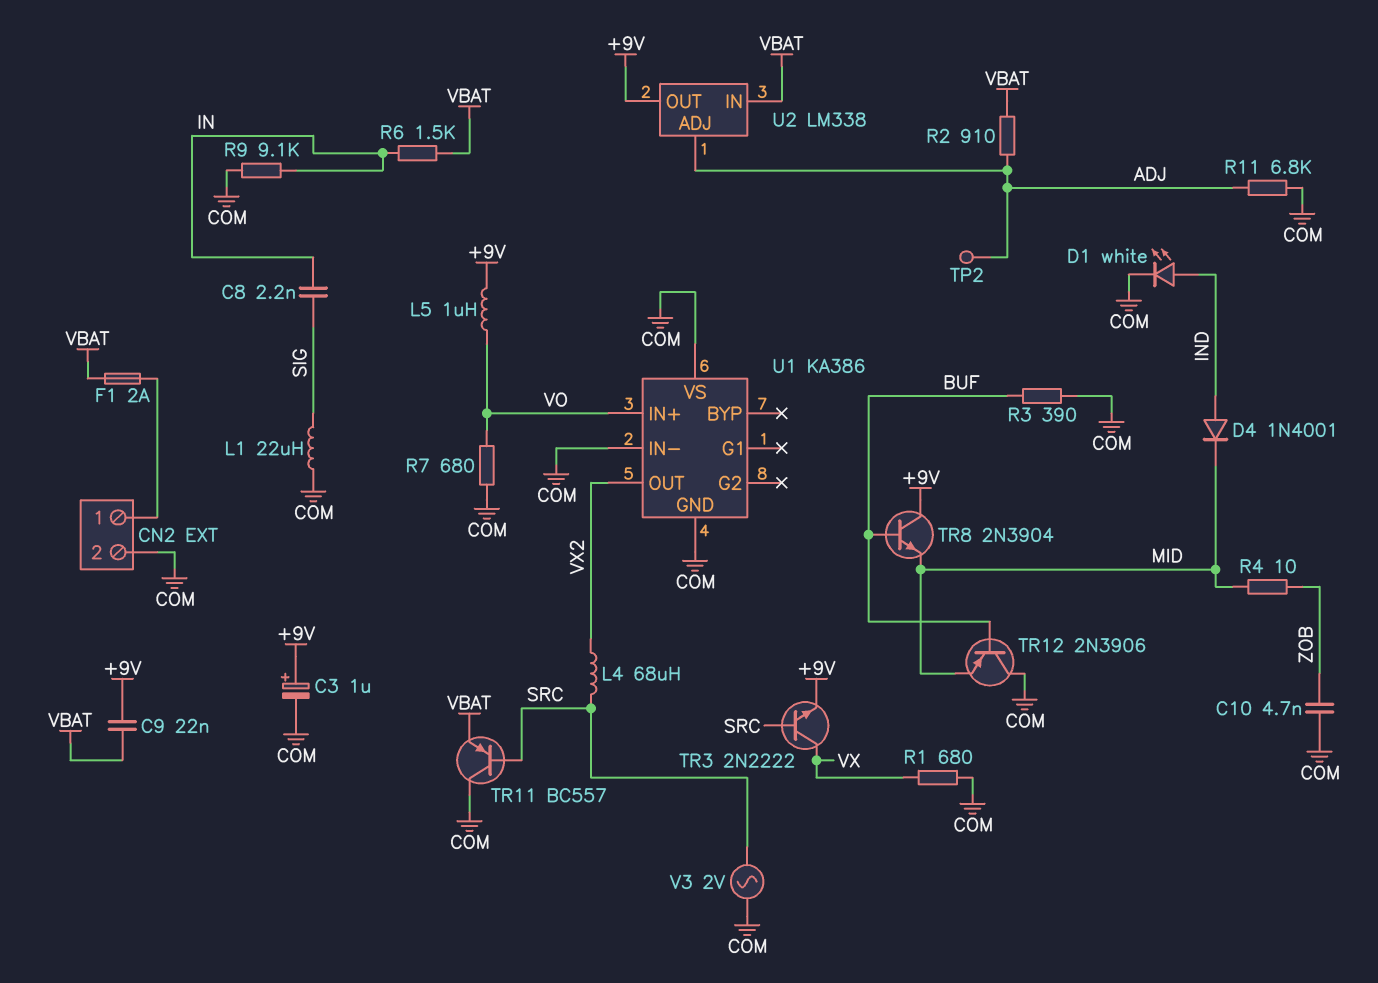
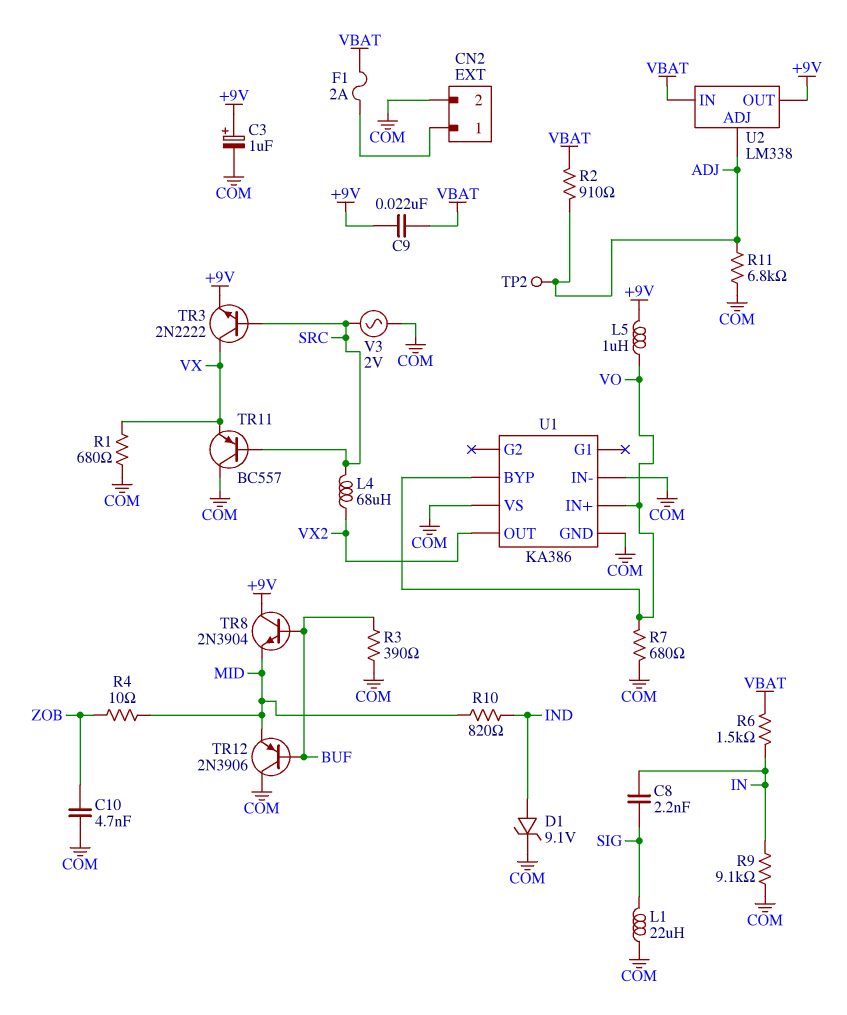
D1: LED white (A IND, K COM) -> zener 9.1V (A IND, K COM)
D4: diode 1N4001 (A IND, K MID) -> none
R10: none -> 820 (IND, MID)
TR11: PNP BC557 (B SRC, C COM, E VBAT) -> PNP BC557 (B SRC, C COM, E VX)
U1 pin BYP: none -> VO

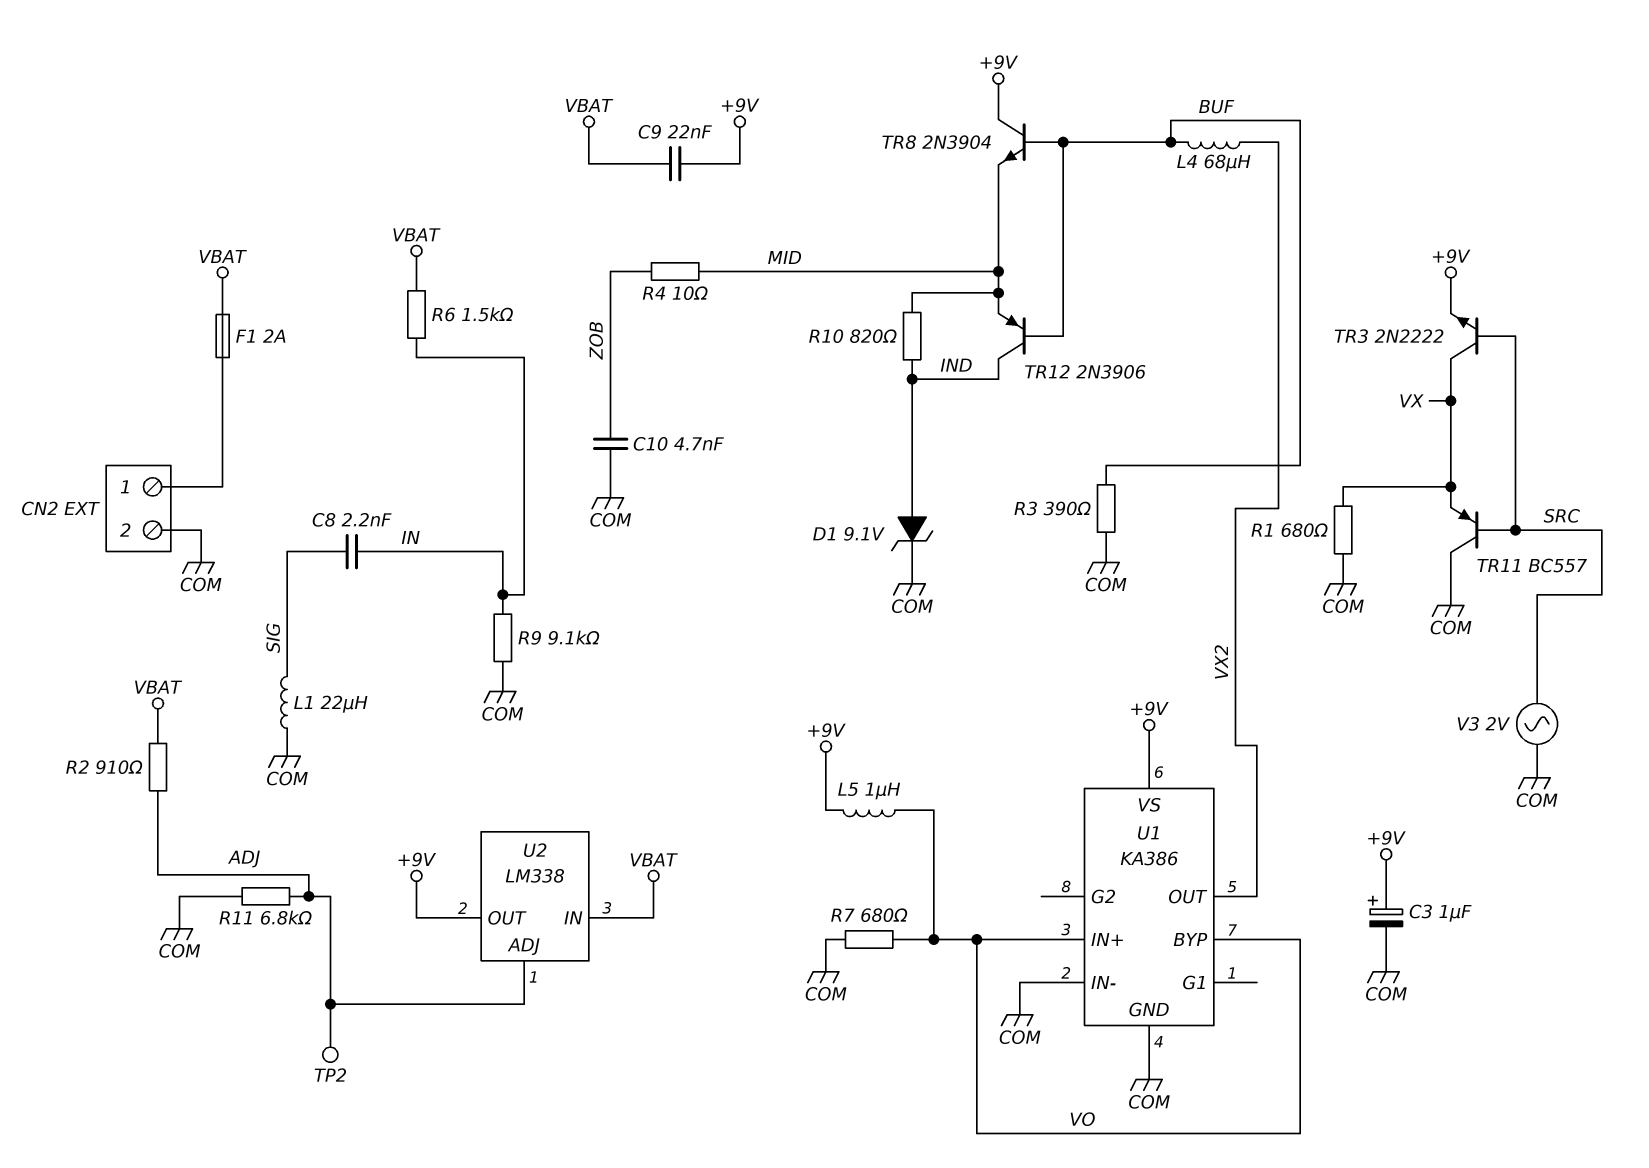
L4: 68uH (SRC, VX2) -> 68uH (BUF, VX2)
TR12: PNP 2N3906 (B BUF, C COM, E MID) -> PNP 2N3906 (B BUF, C IND, E MID)
U1 pin VS: COM -> +9V

